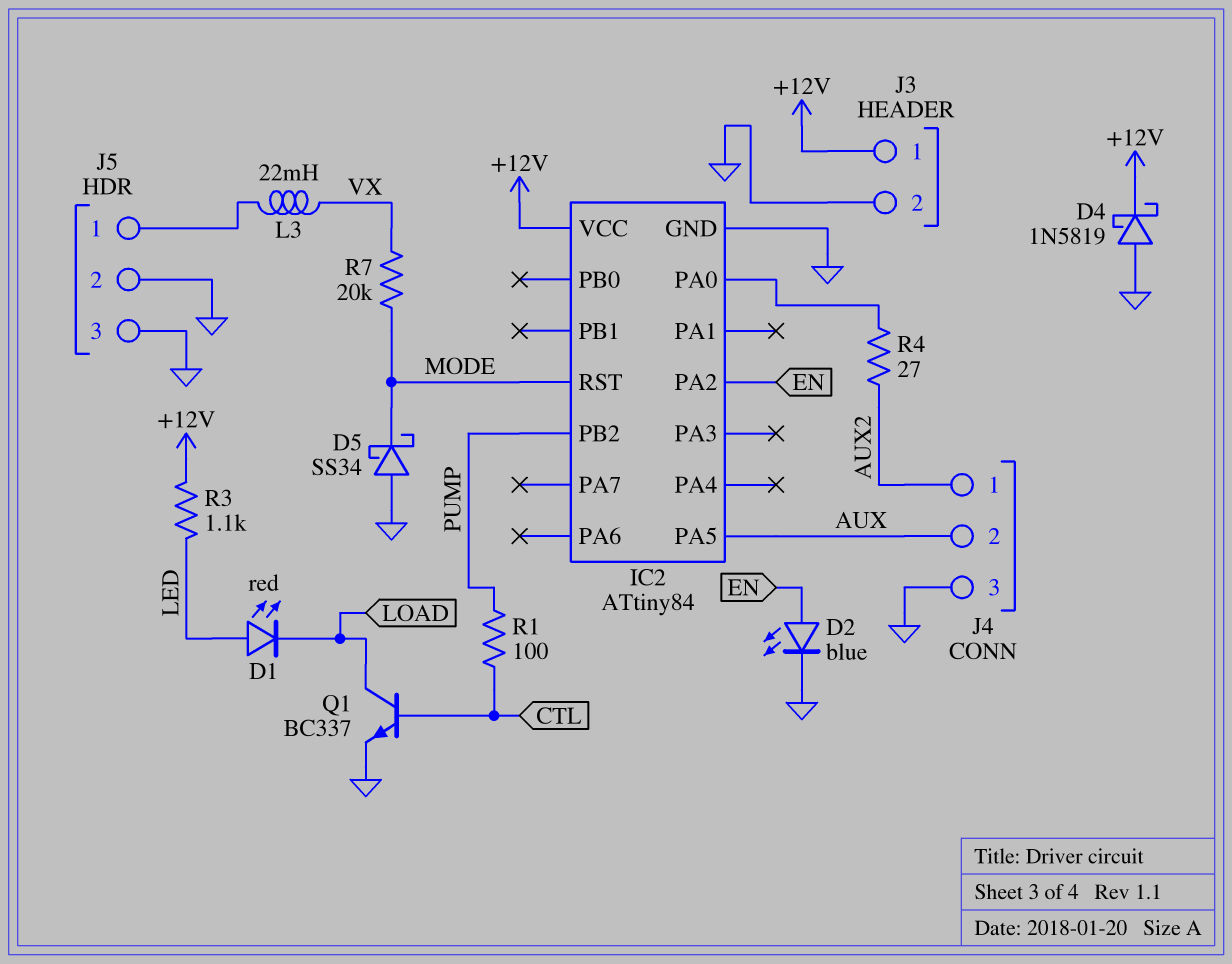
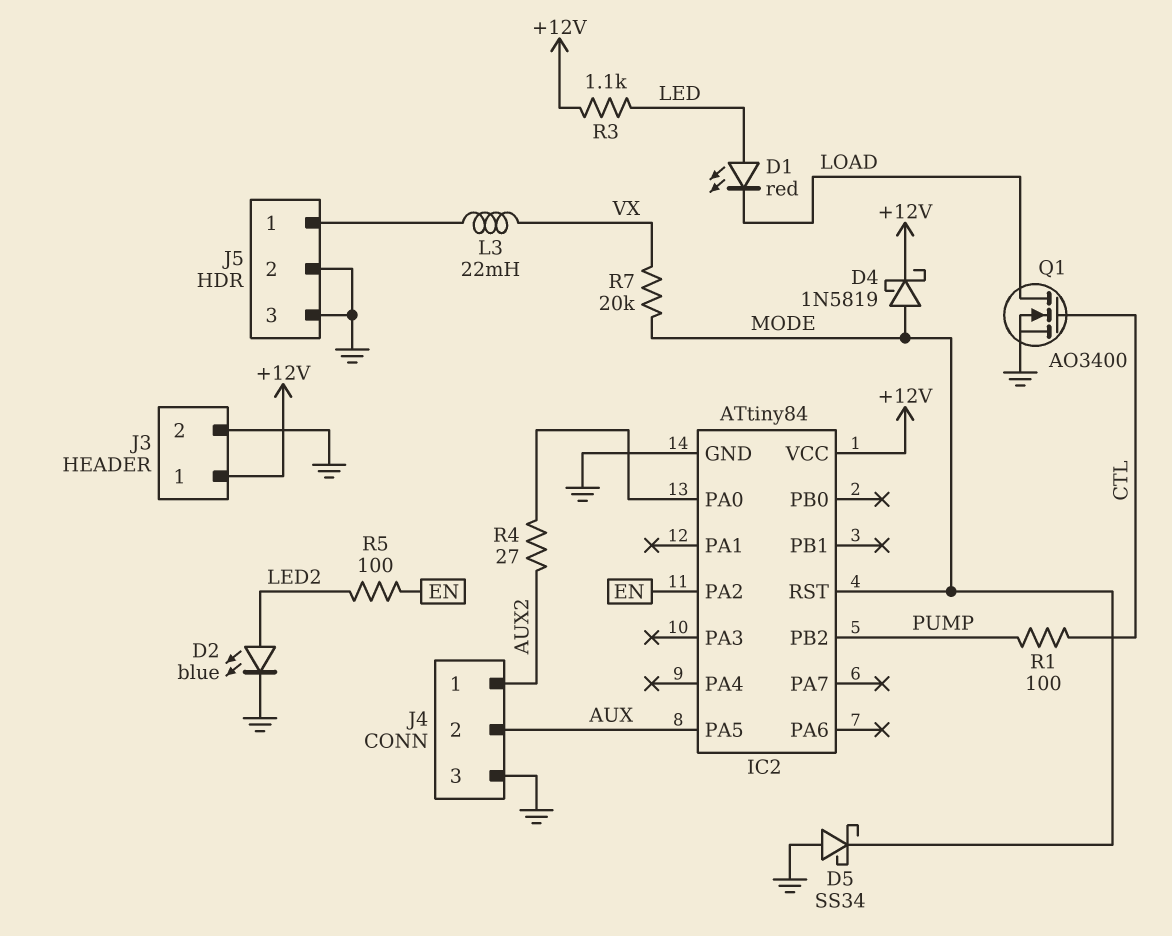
D2: LED blue (A EN, K GND) -> LED blue (A LED2, K GND)
D4: schottky 1N5819 (A GND, K +12V) -> schottky 1N5819 (A MODE, K +12V)
Q1: NPN BC337 (B CTL, C LOAD, E GND) -> NMOS AO3400 (G CTL, D LOAD, S GND)
R5: none -> 100 (EN, LED2)

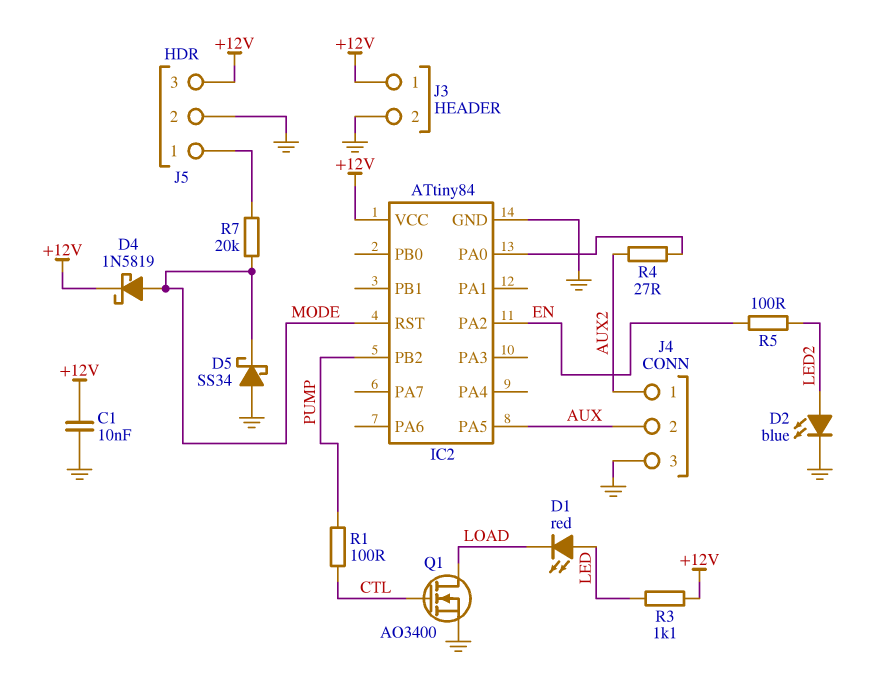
C1: none -> 10nF (+12V, GND)
J5 pin 3: GND -> +12V
L3: 22mH (J5/1, VX) -> none
R7: 20k (MODE, VX) -> 20k (J5/1, MODE)

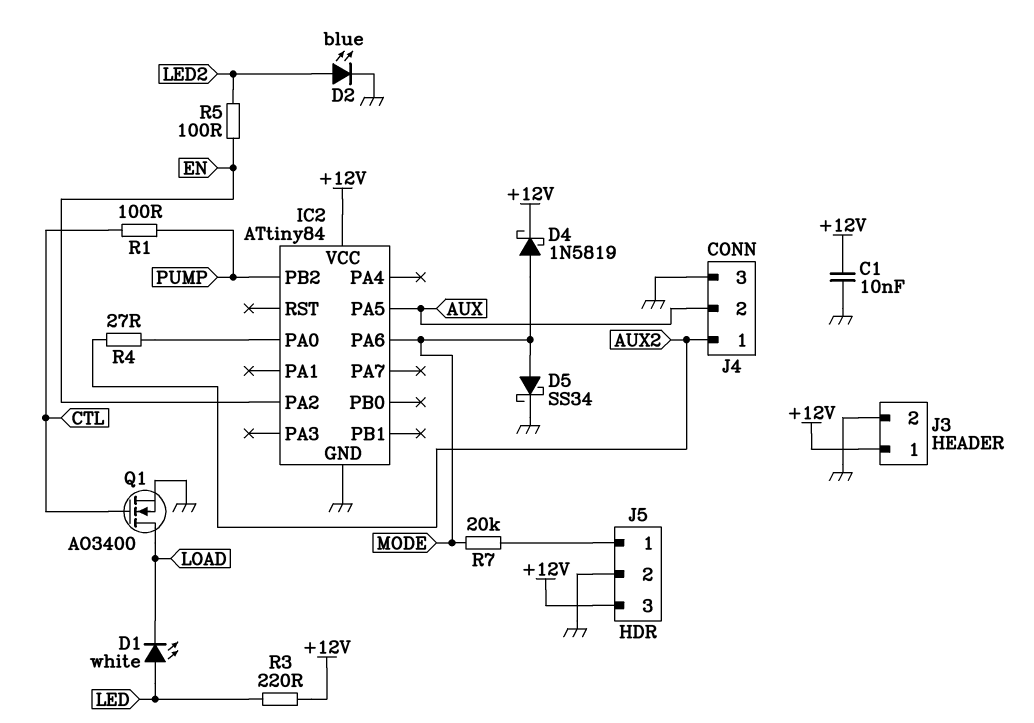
D1: LED red (A LED, K LOAD) -> LED white (A LED, K LOAD)
D5: schottky SS34 (A GND, K MODE) -> schottky SS34 (A MODE, K GND)
IC2 pin PA6: none -> MODE
IC2 pin RST: MODE -> none
R3: 1.1k (+12V, LED) -> 220 (+12V, LED)

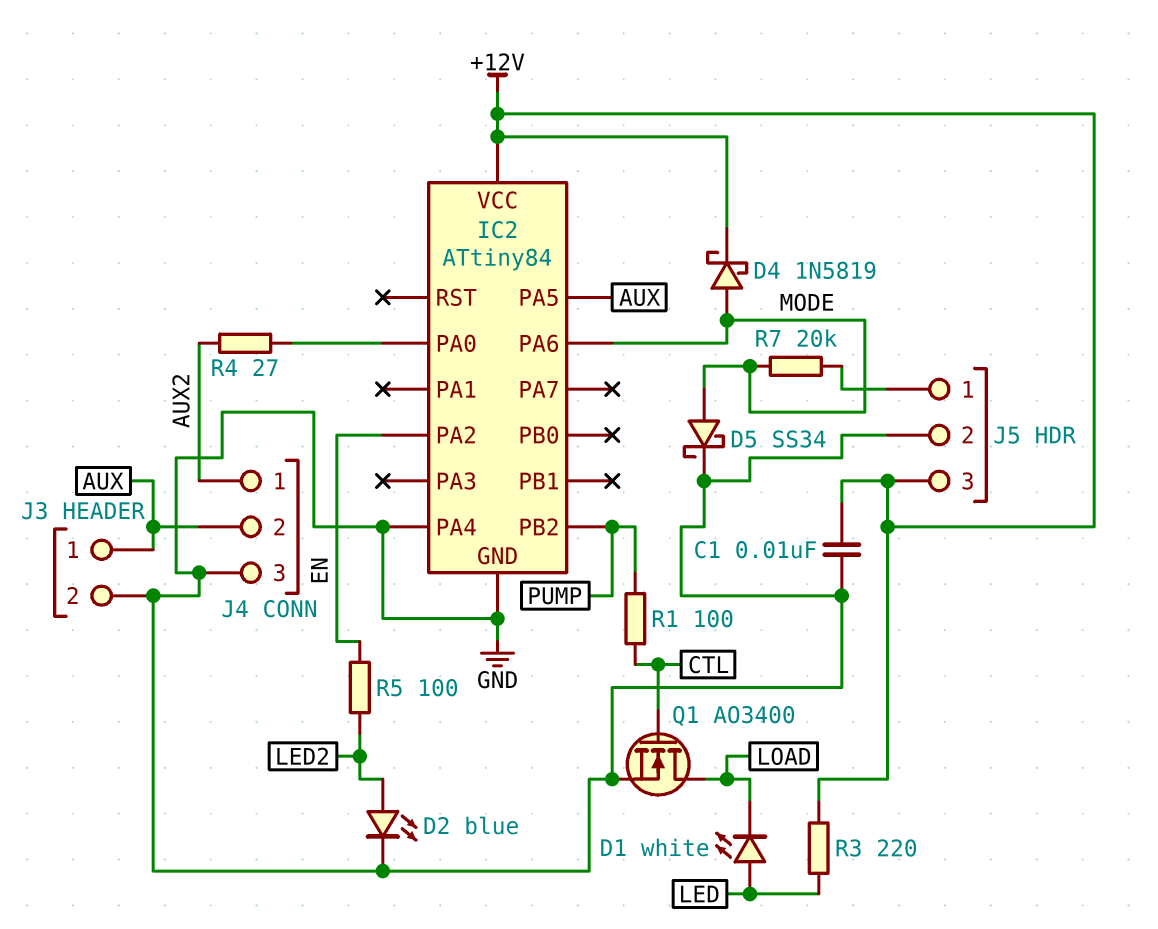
IC2 pin PA4: none -> GND
J3 pin 1: +12V -> AUX

